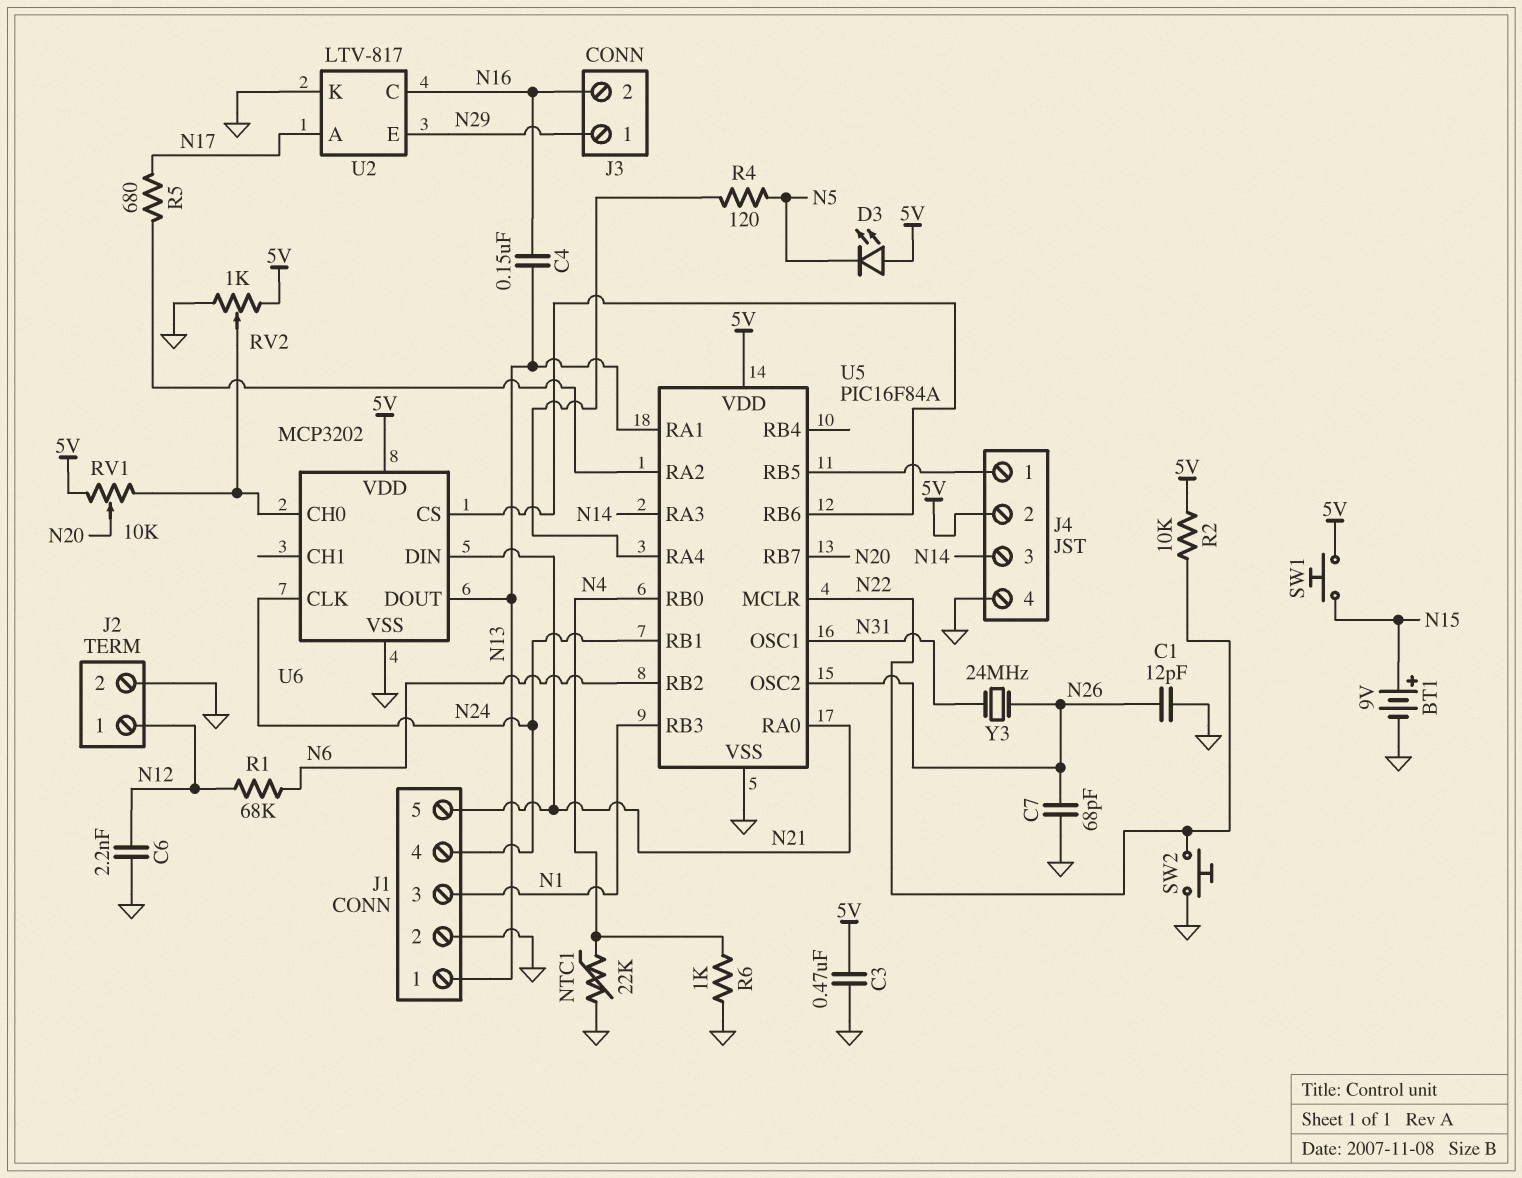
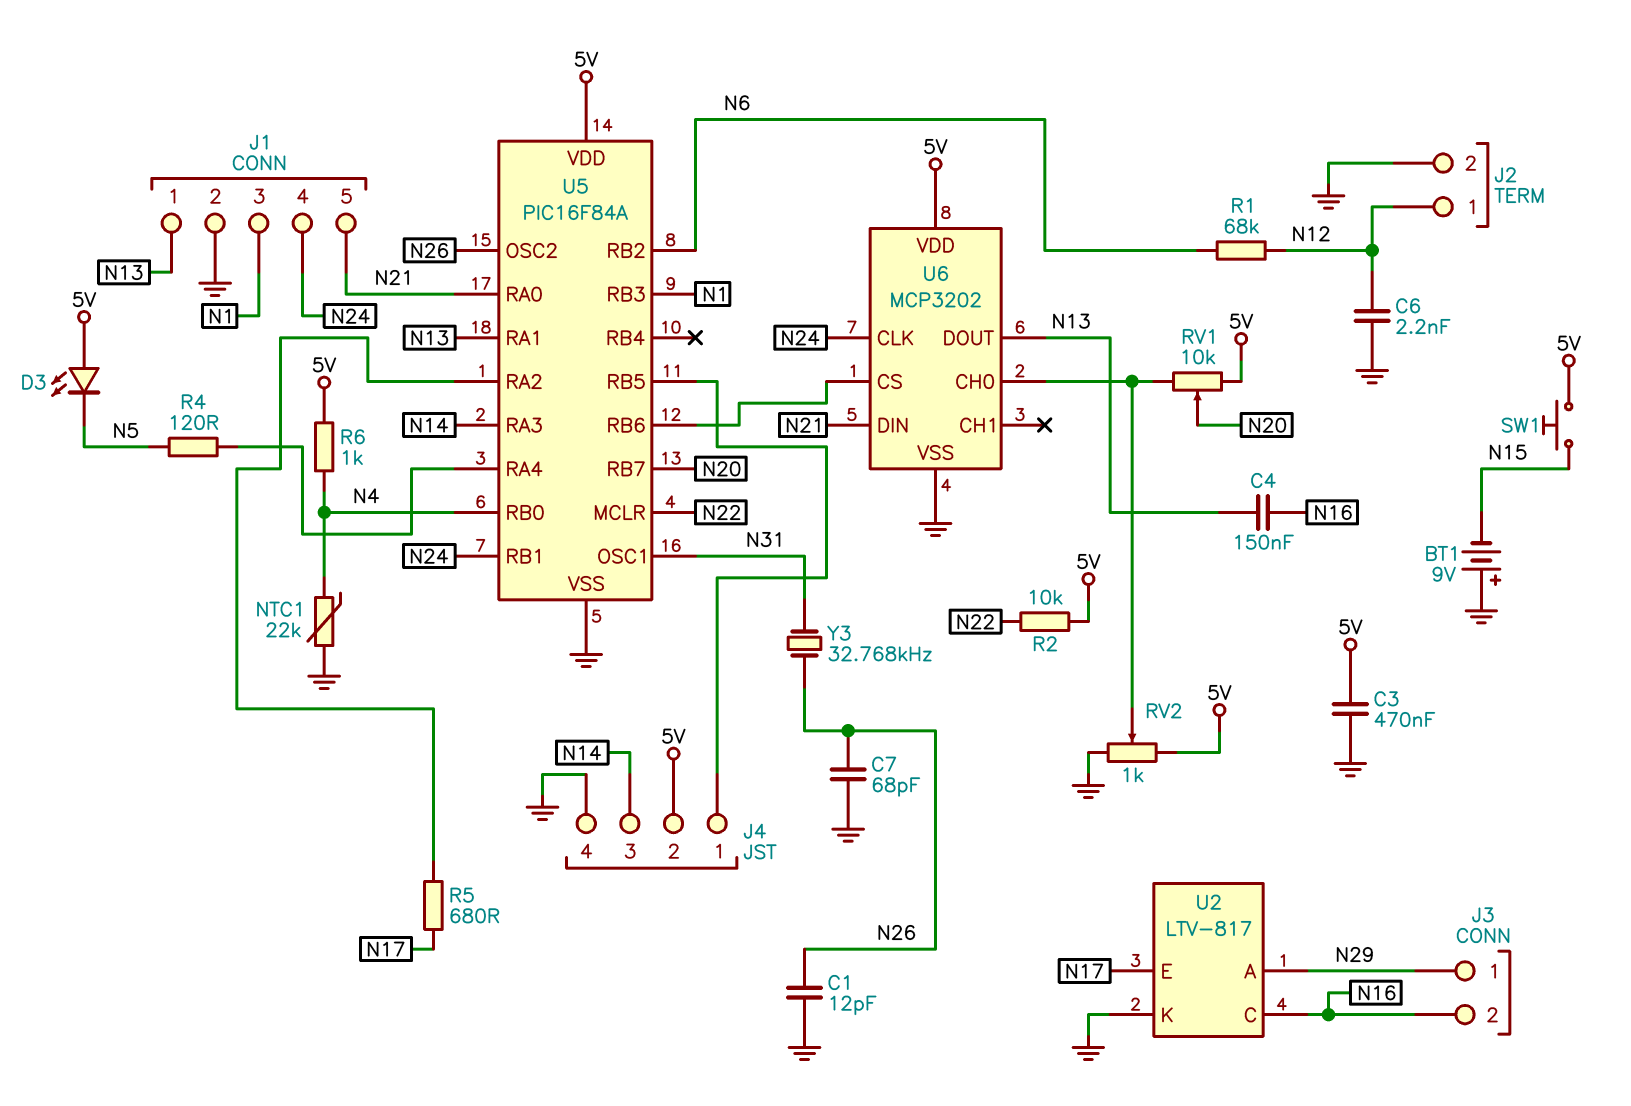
BT1: 9V (plus N15, minus GND) -> 9V (plus GND, minus N15)
R6: 1k (GND, N4) -> 1k (5V, N4)
SW2: button (GND, N22) -> none
U2 pin A: N17 -> N29
U2 pin E: N29 -> N17
Y3: 24MHz (N26, N31) -> 32.768kHz (N26, N31)

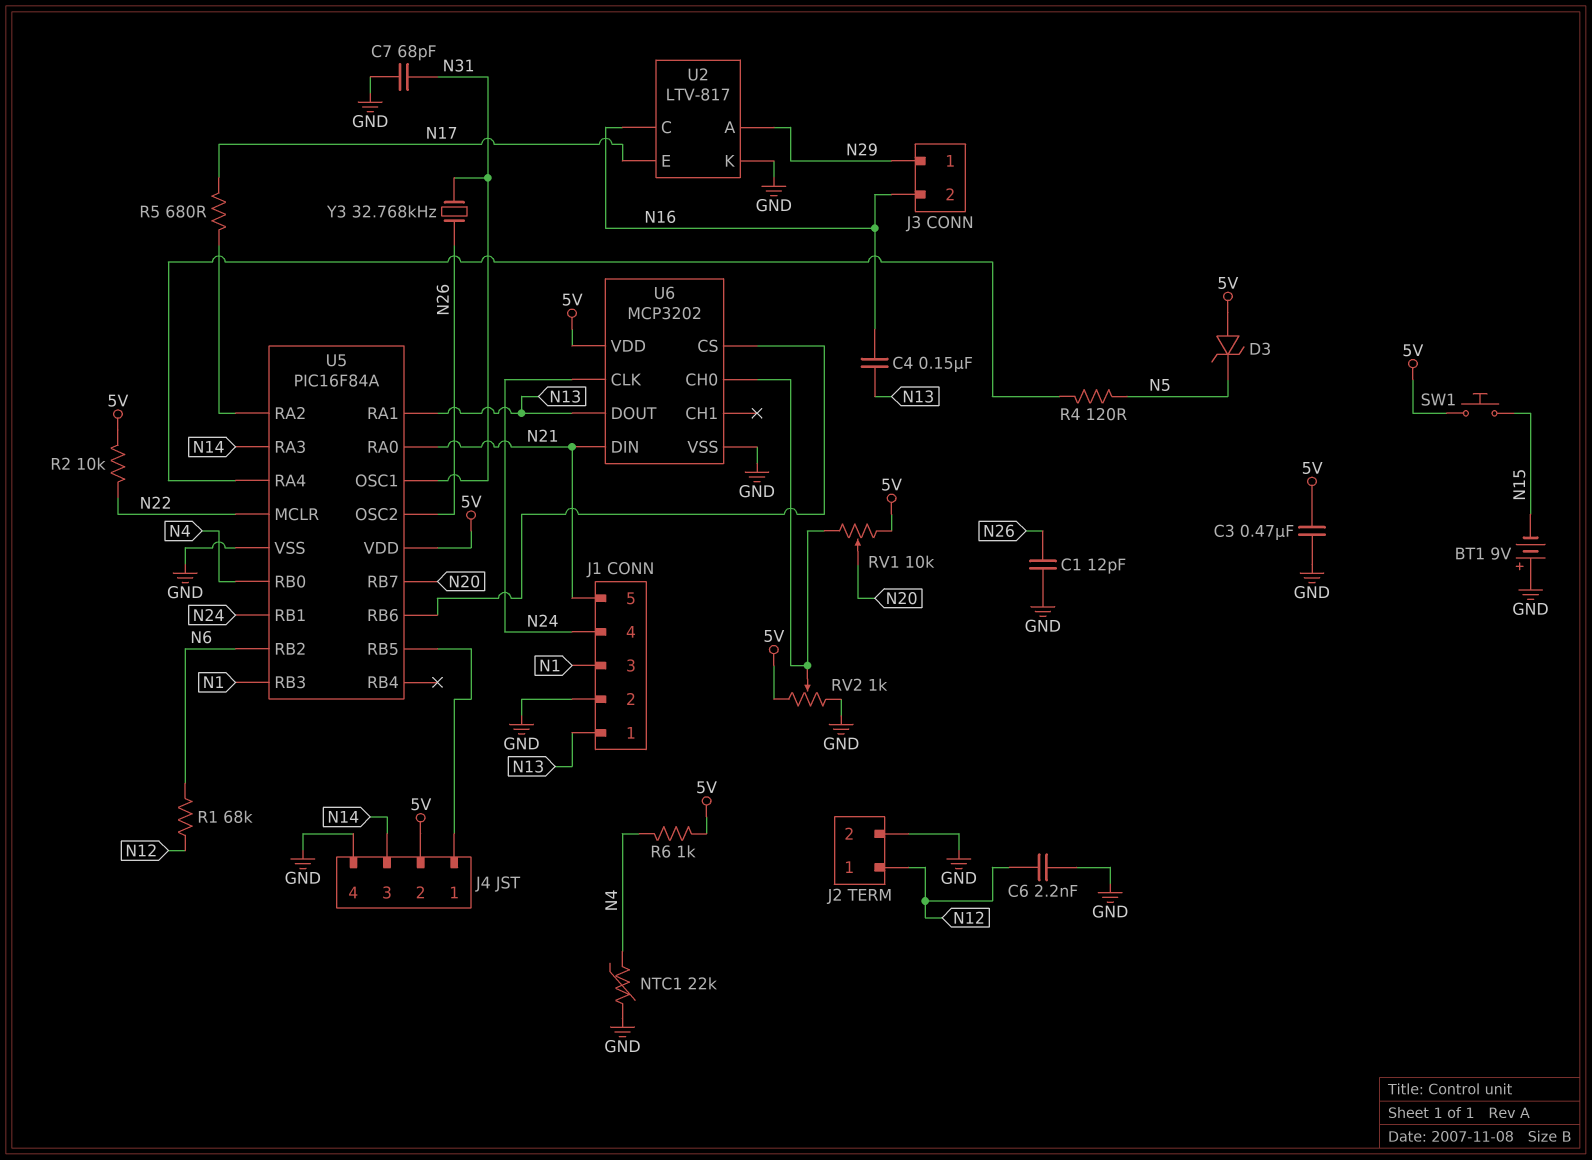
C7: 68pF (GND, N26) -> 68pF (GND, N31)
D3: LED (A 5V, K N5) -> zener (A 5V, K N5)

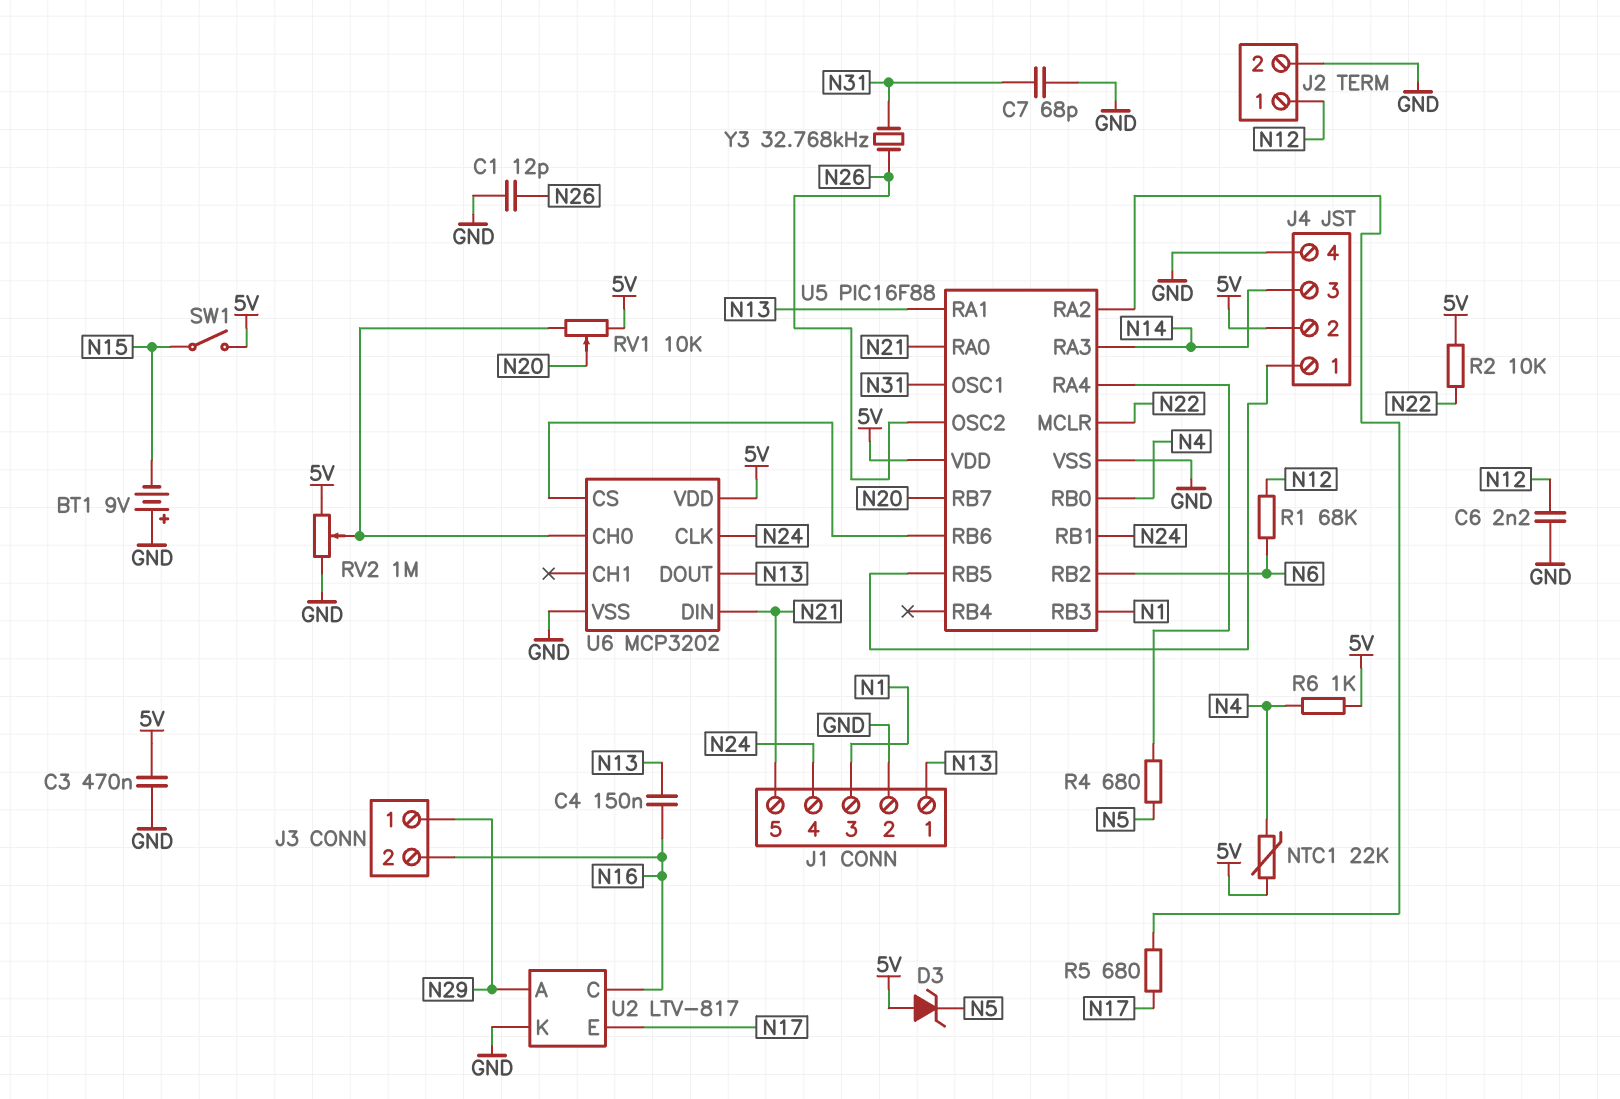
NTC1: 22k (GND, N4) -> 22k (5V, N4)
R4: 120 (N5, U5/RA4) -> 680 (N5, U5/RA4)
RV2: 1k (5V, GND, wiper U6/CH0) -> 1M (5V, GND, wiper U6/CH0)
SW1: button (5V, N15) -> switch (5V, N15)
U5: PIC16F84A -> PIC16F88

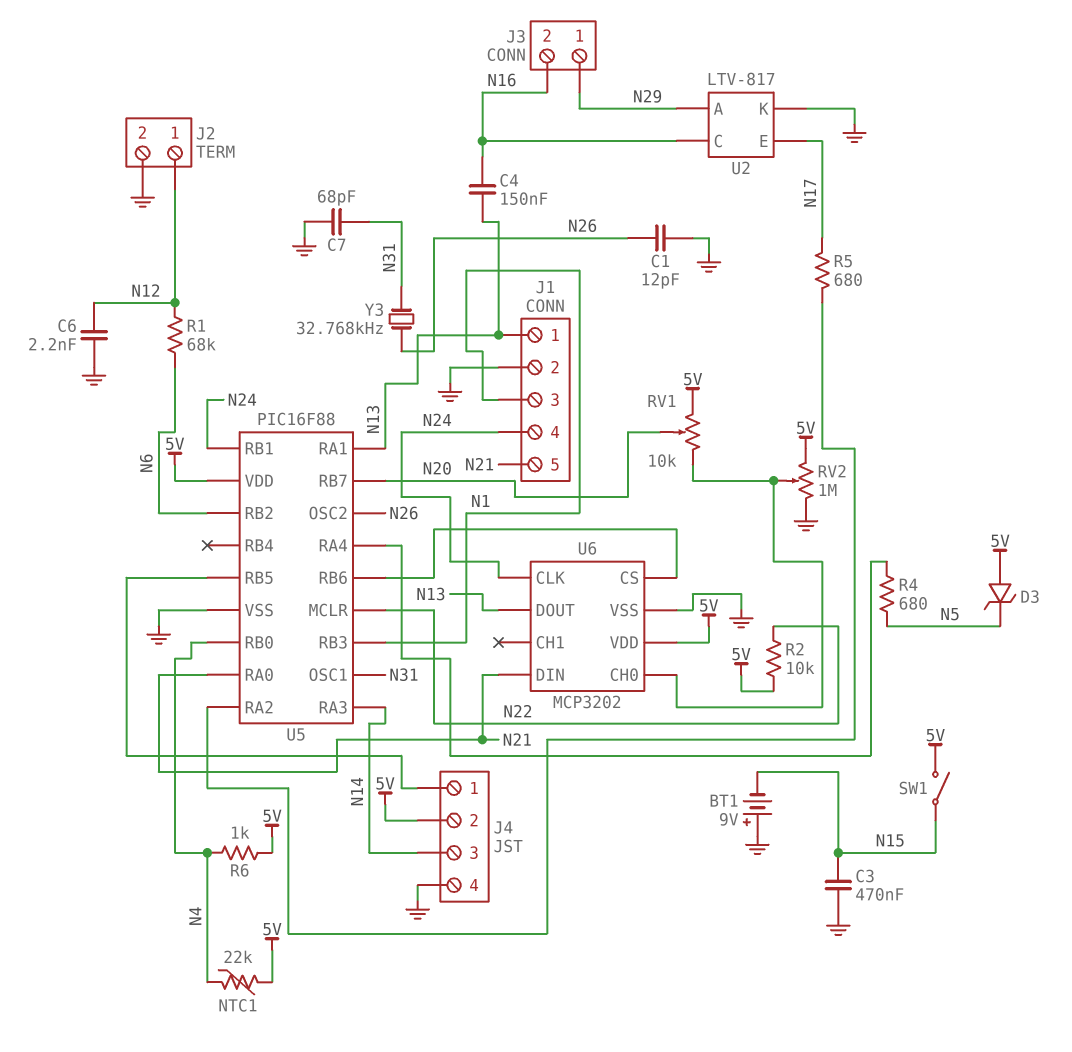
C3: 470nF (5V, GND) -> 470nF (GND, N15)

